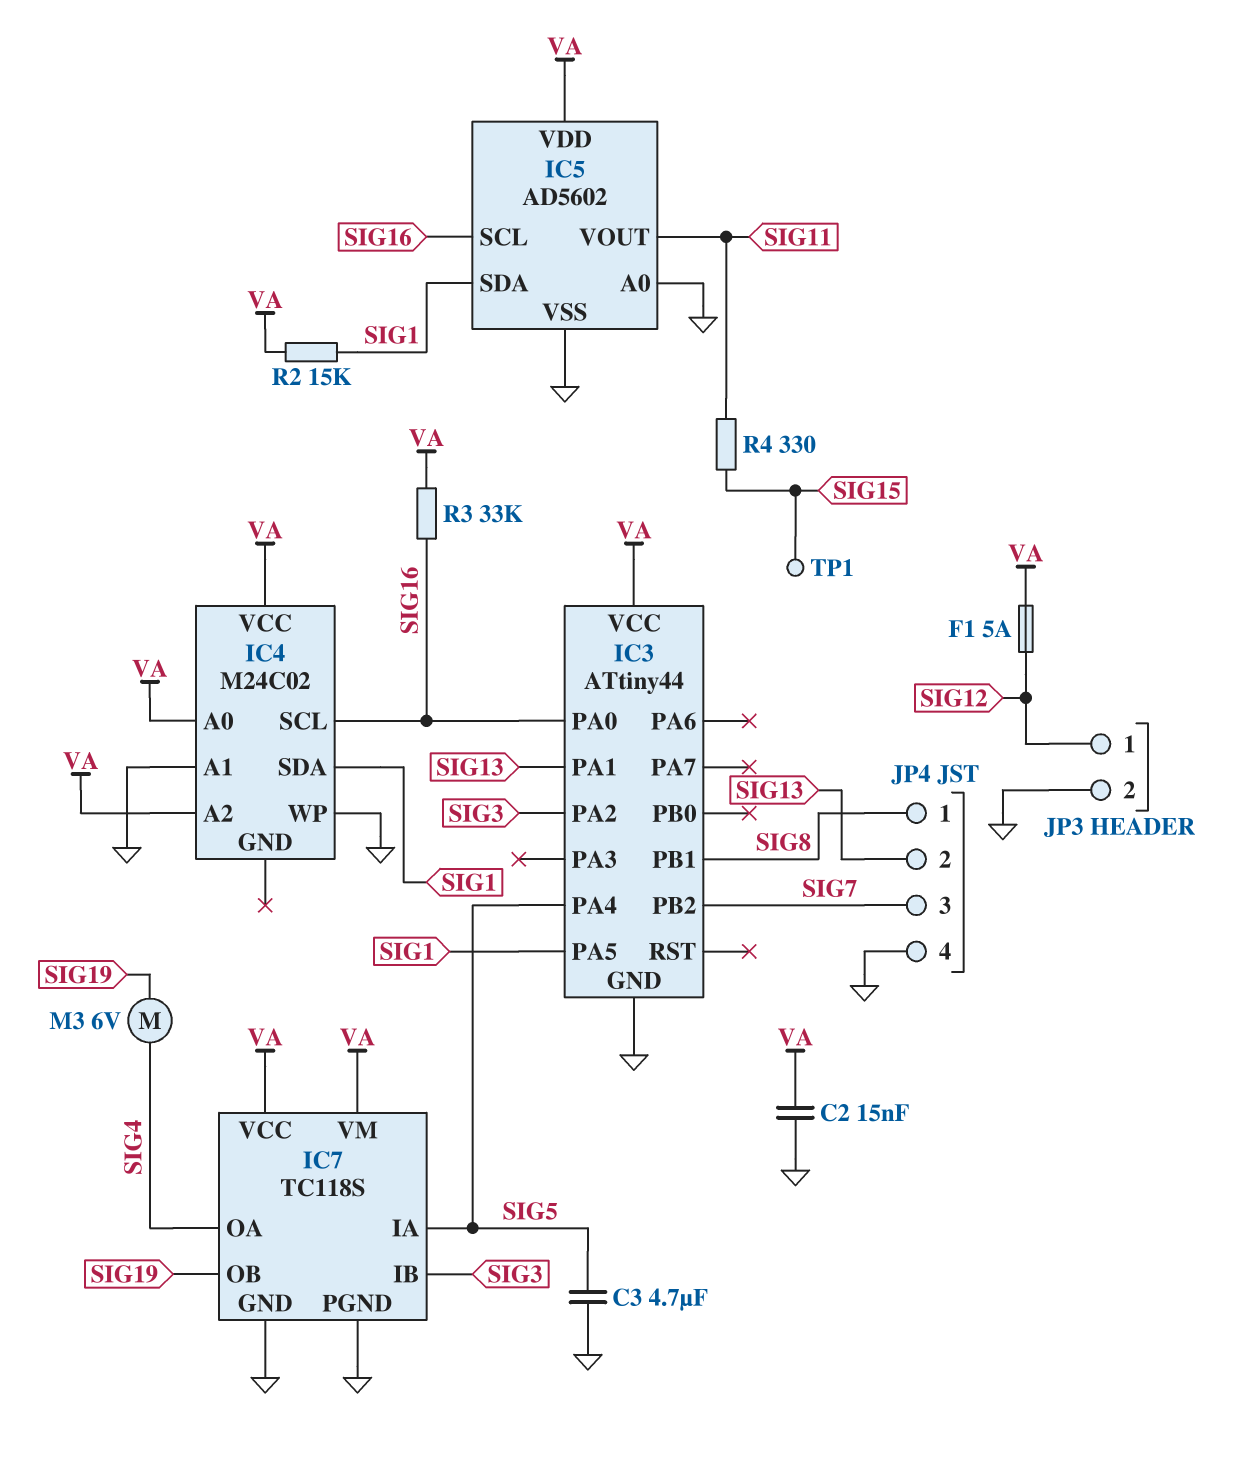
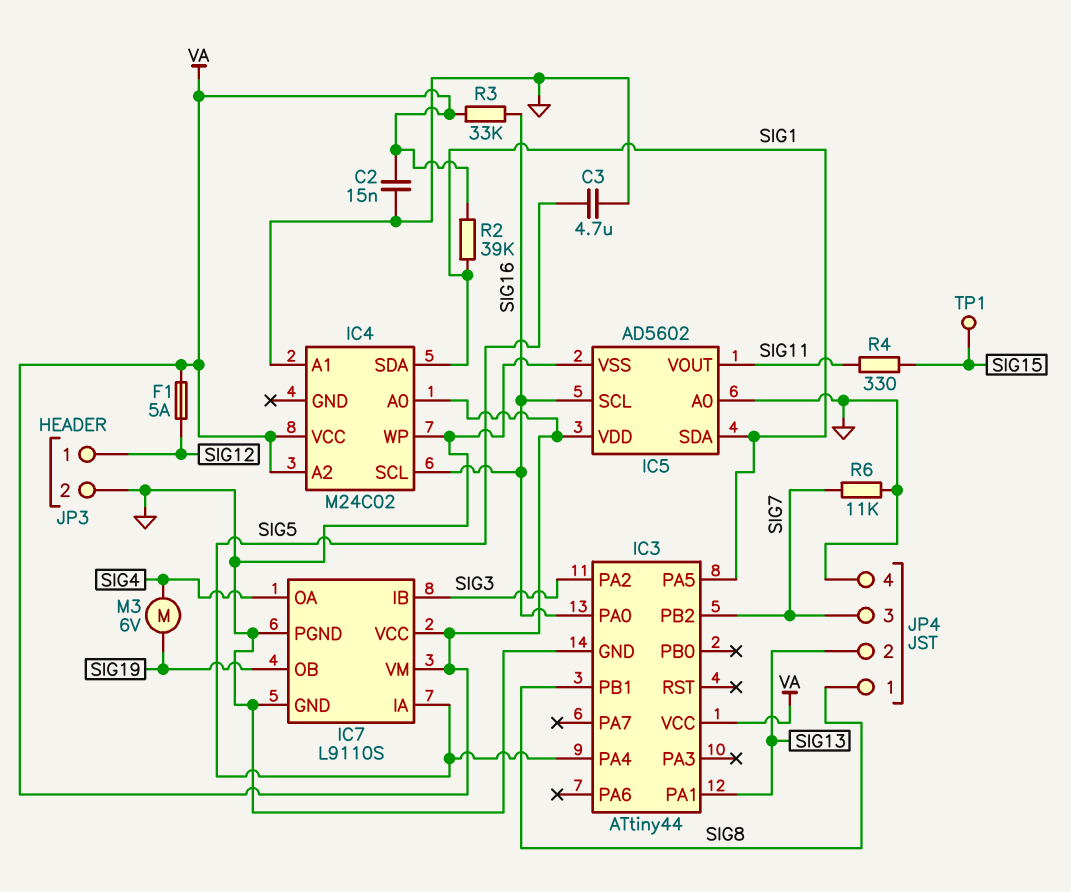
IC7: TC118S -> L9110S
R2: 15k (SIG1, VA) -> 39k (SIG1, VA)
R6: none -> 11k (GND, SIG7)

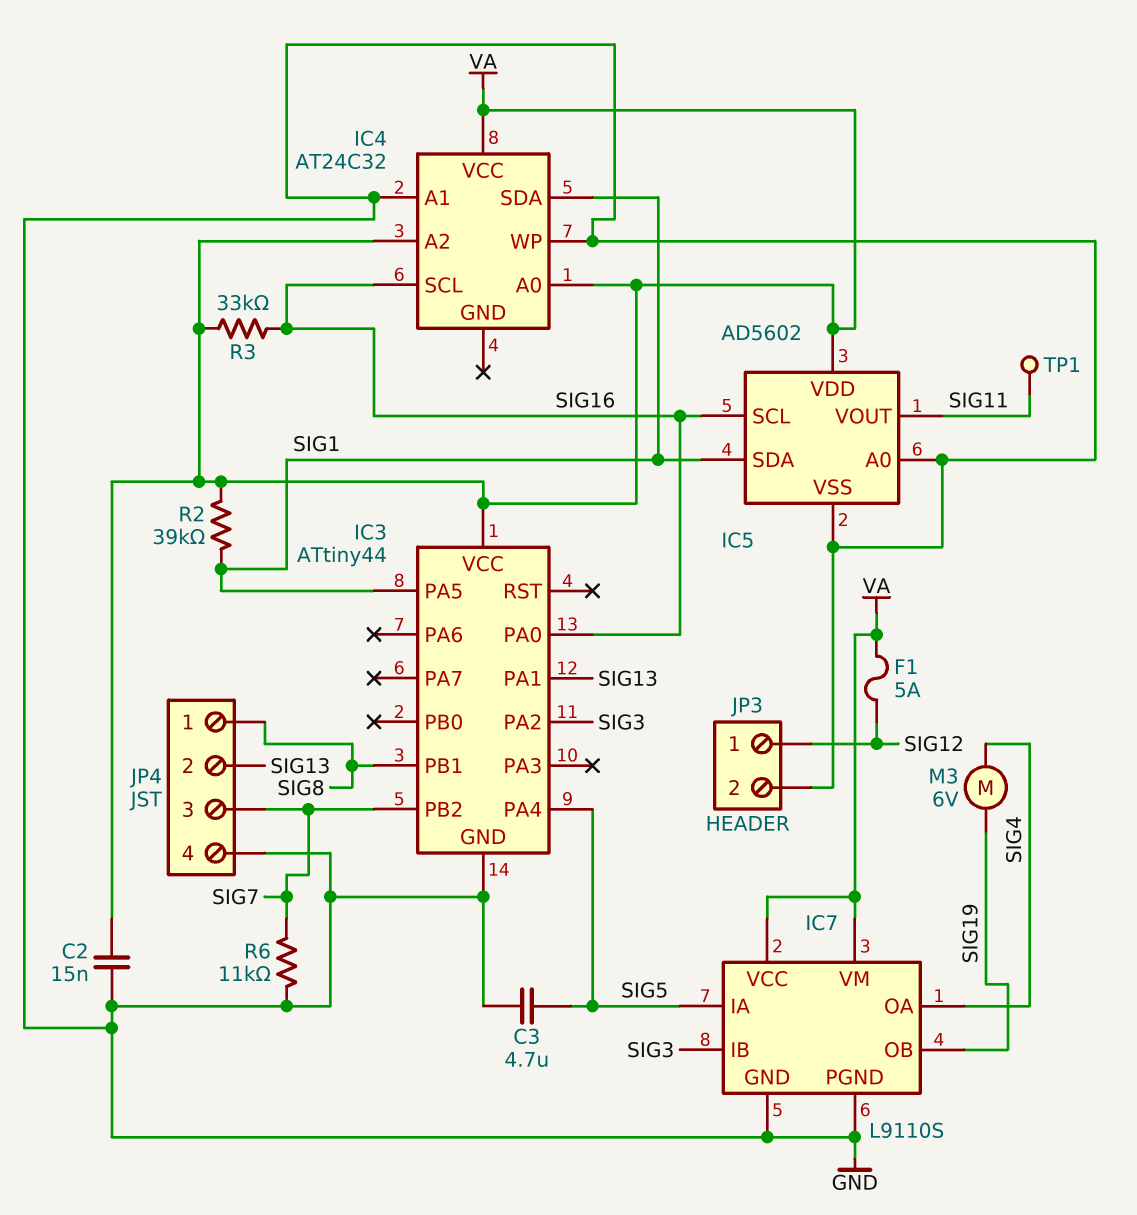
IC4: M24C02 -> AT24C32
R4: 330 (SIG11, SIG15) -> none
TP1: test point (SIG15) -> test point (SIG11)

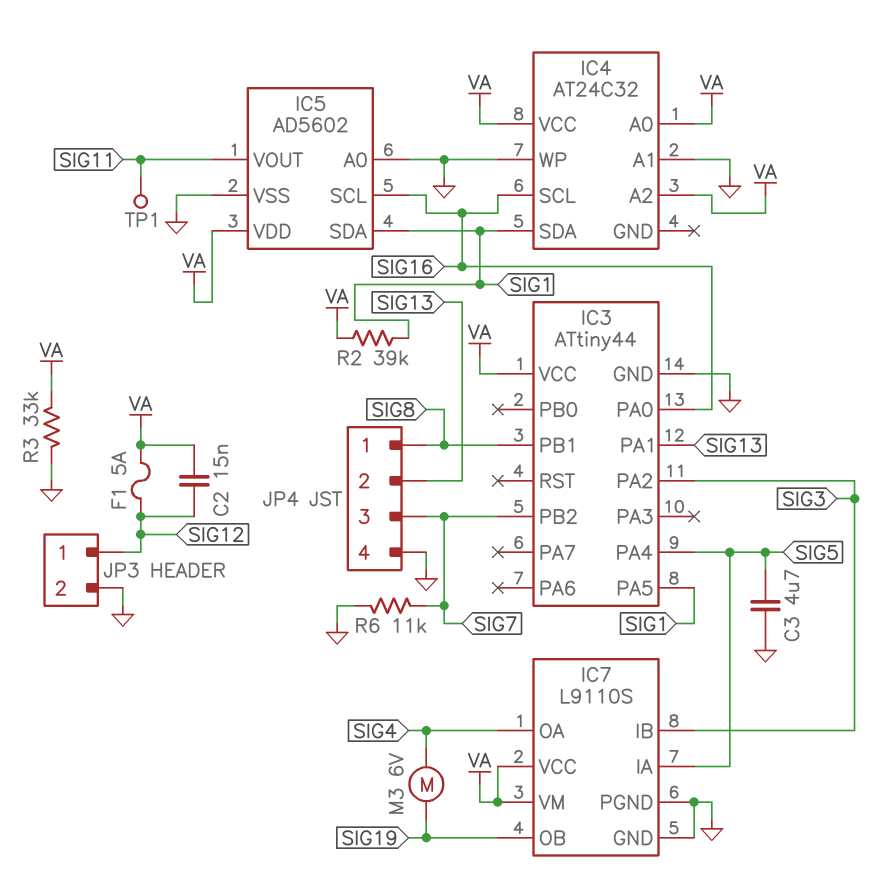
C2: 15nF (GND, VA) -> 15nF (SIG12, VA)
R3: 33k (SIG16, VA) -> 33k (GND, VA)

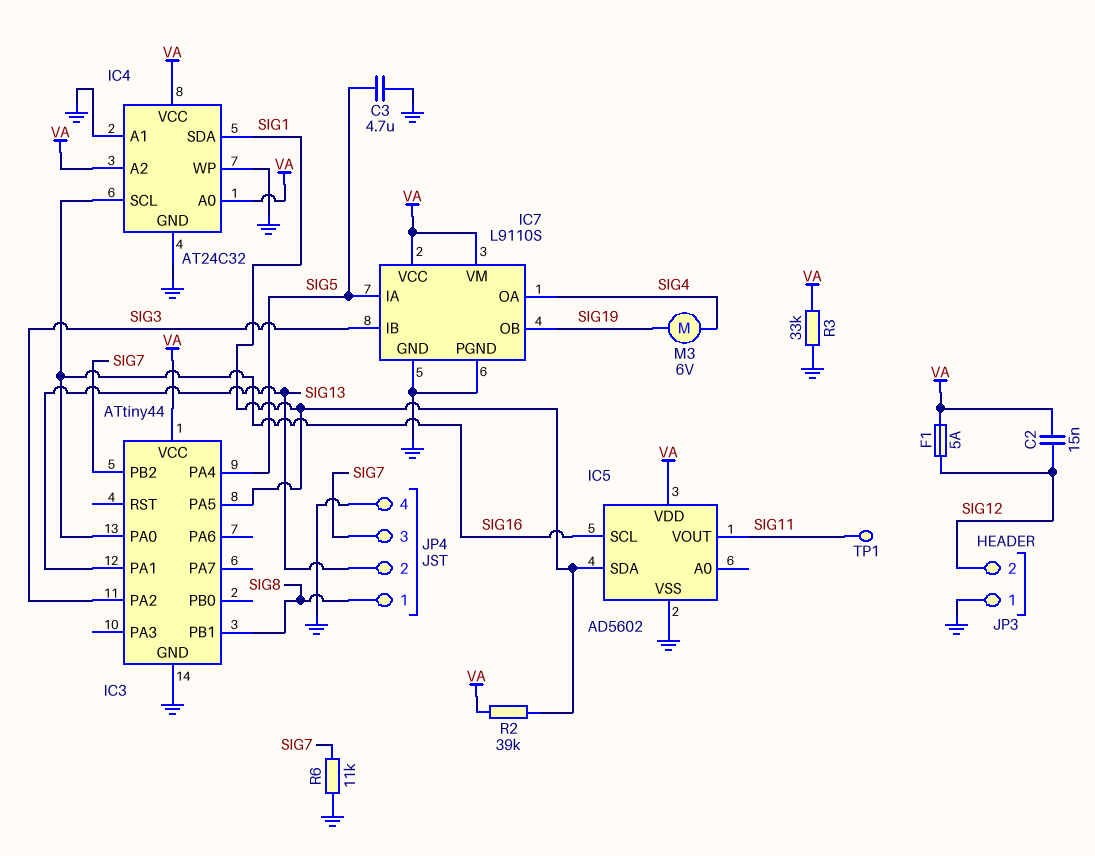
IC4 pin GND: none -> GND
IC5 pin A0: GND -> none
JP3 pin 1: SIG12 -> GND
JP3 pin 2: GND -> SIG12

